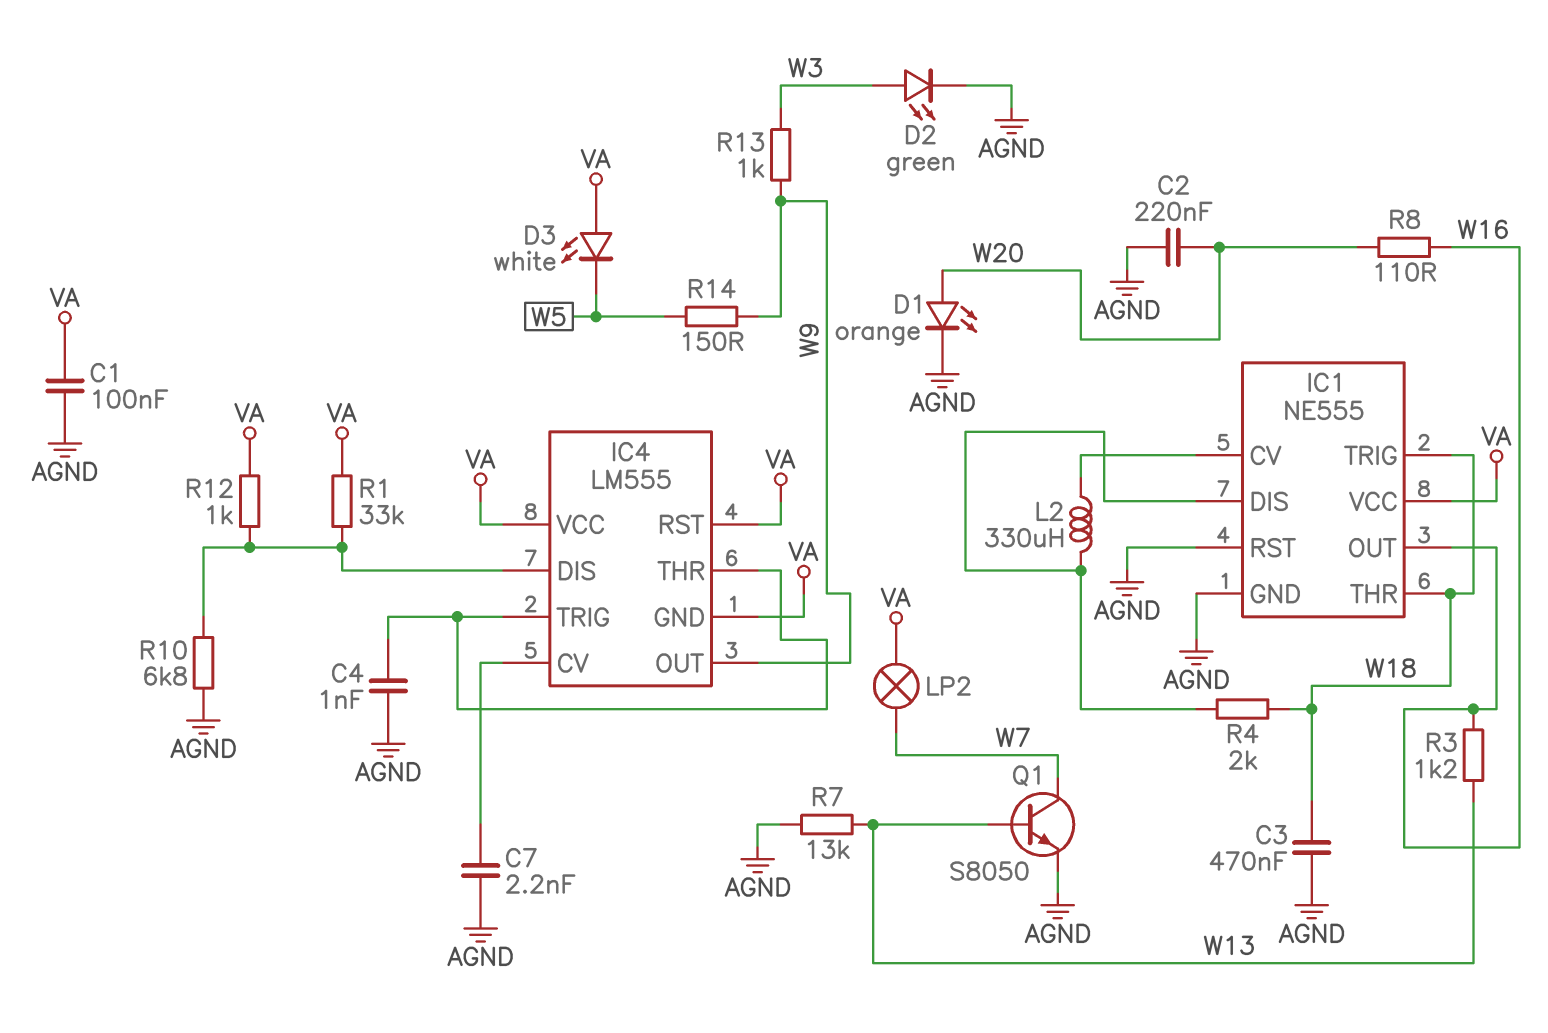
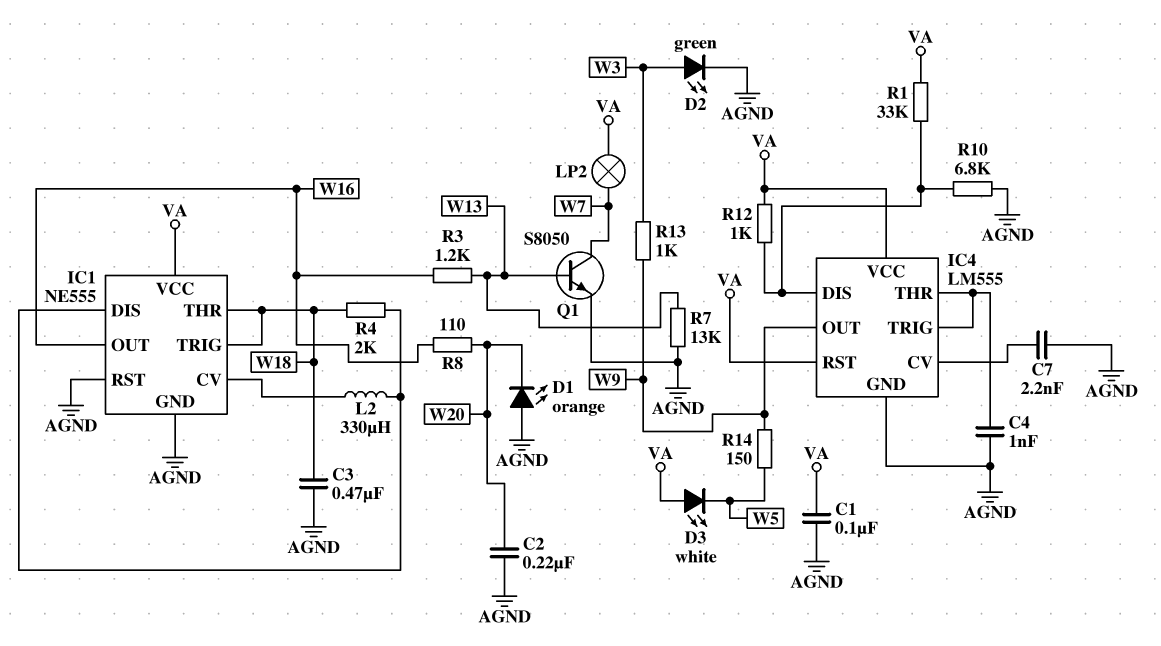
D1: LED orange (A W20, K AGND) -> LED orange (A AGND, K W20)
IC4 pin GND: VA -> AGND

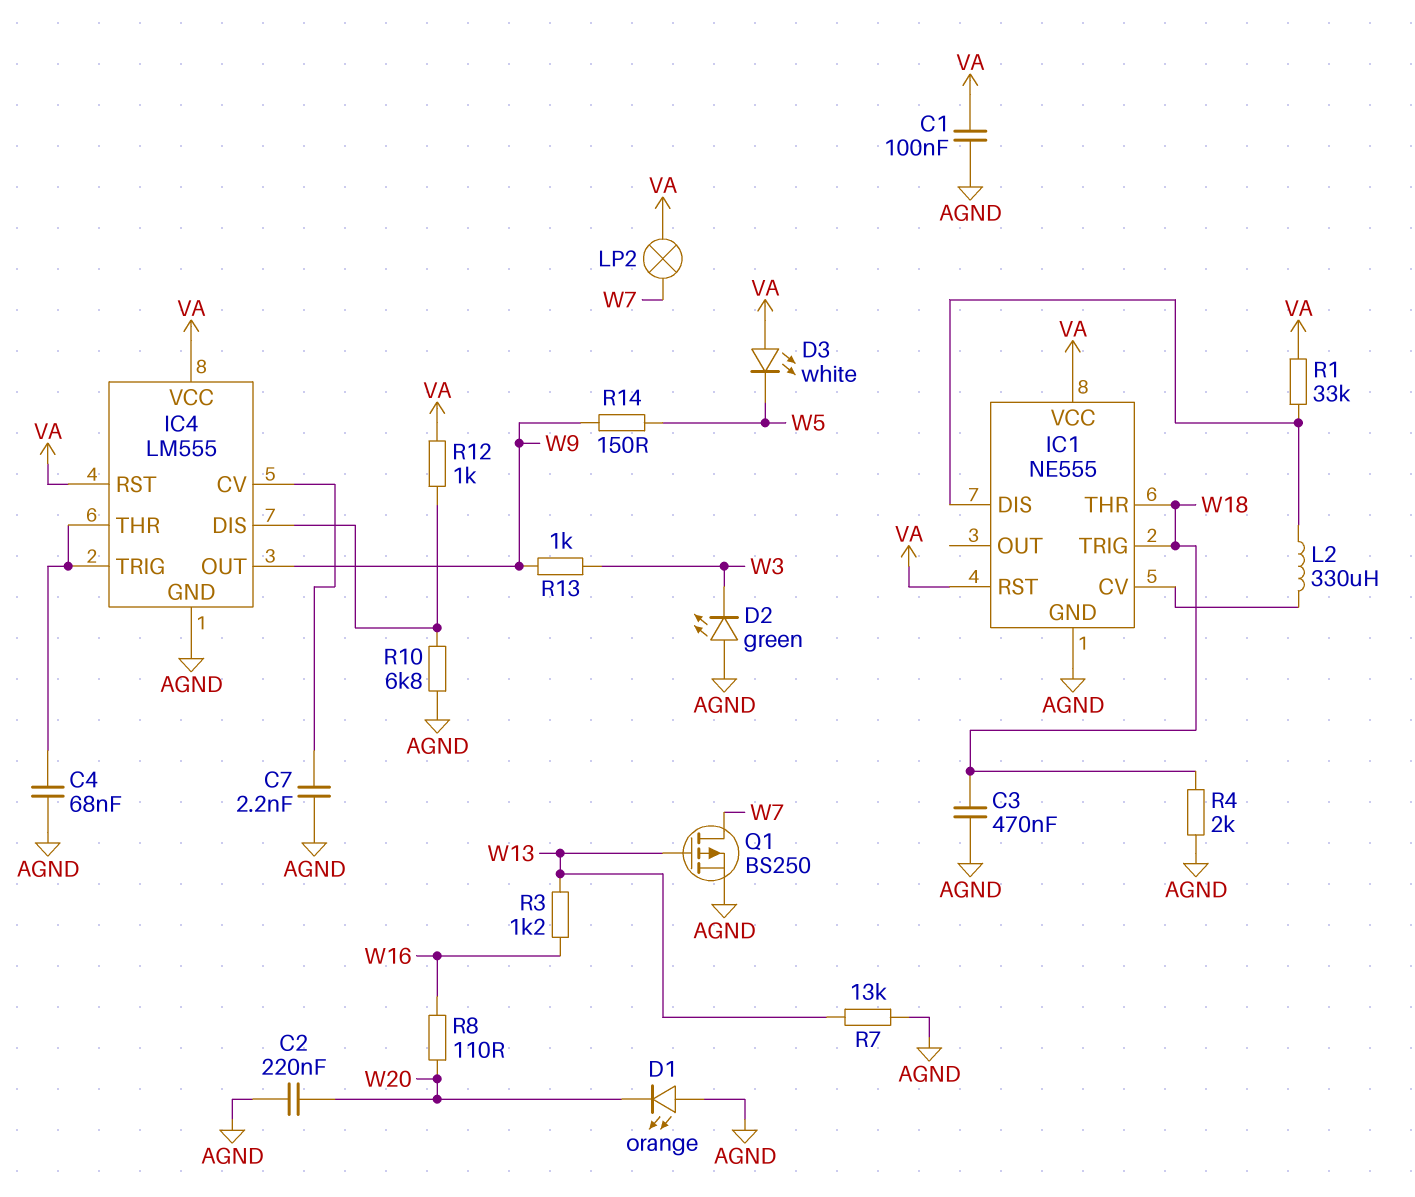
C4: 1nF (AGND, IC4/THR) -> 68nF (AGND, IC4/THR)
D2: LED green (A W3, K AGND) -> LED green (A AGND, K W3)
IC1 pin OUT: W16 -> none
IC1 pin RST: AGND -> VA
Q1: NPN S8050 (B W13, C W7, E AGND) -> PMOS BS250 (G W13, D W7, S AGND)
R1: 33k (IC4/DIS, VA) -> 33k (IC1/DIS, VA)
R4: 2k (IC1/DIS, W18) -> 2k (AGND, W18)

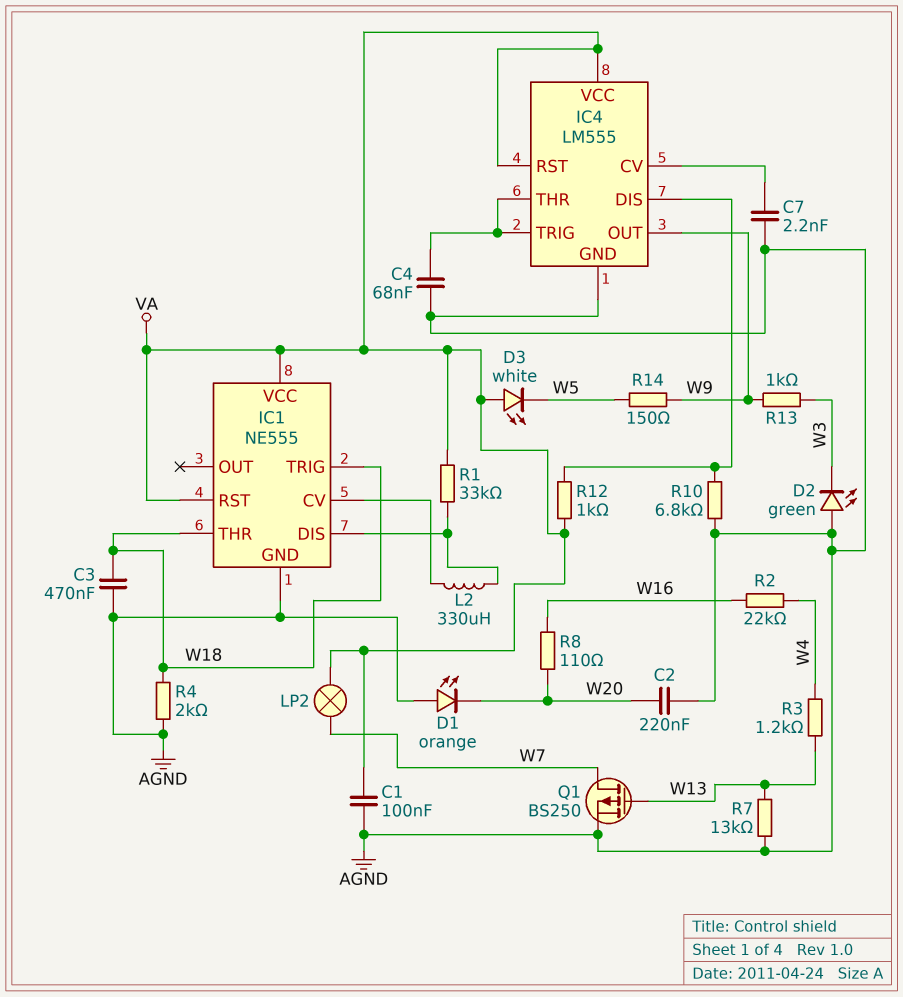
R2: none -> 22k (W4, W16)
R3: 1.2k (W13, W16) -> 1.2k (W4, W13)

